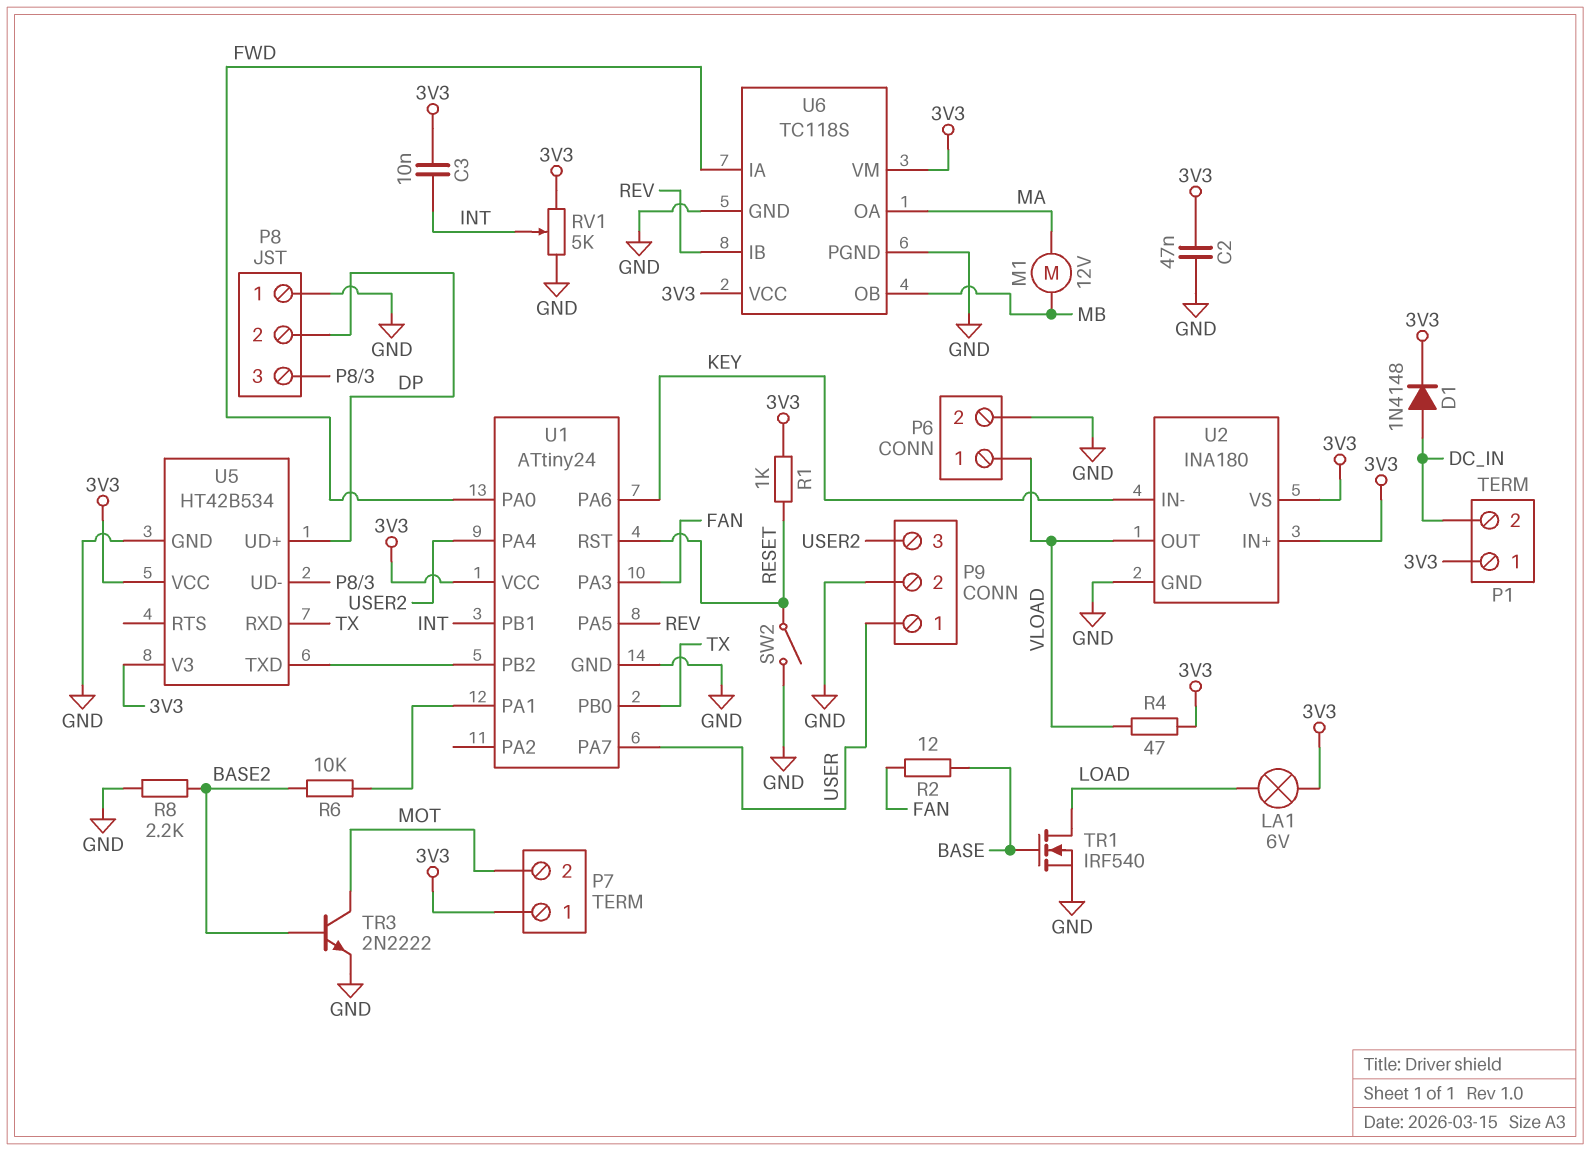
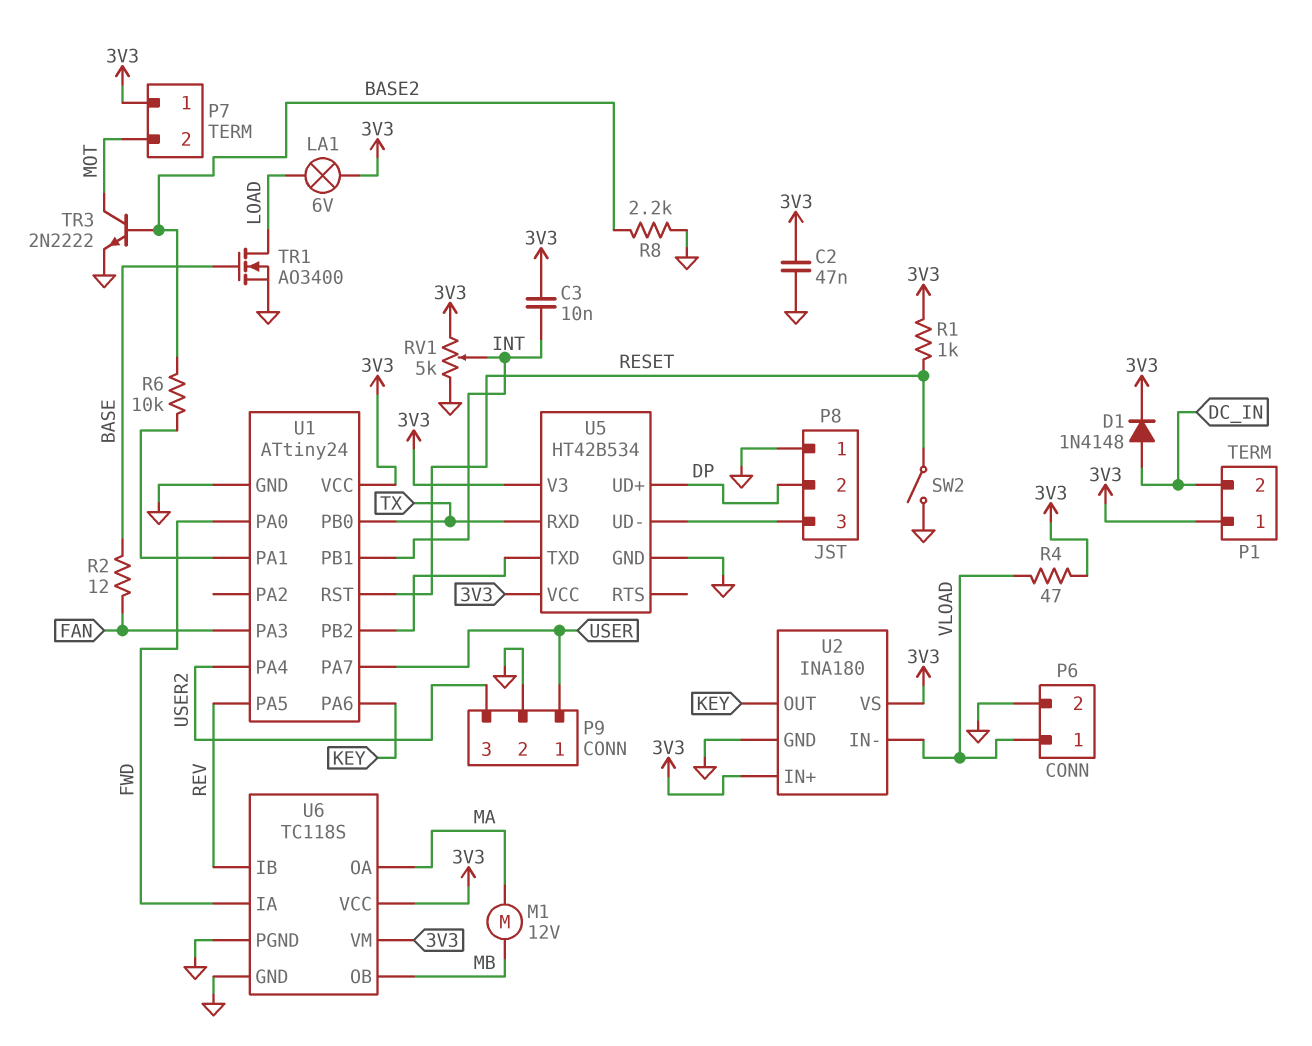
TR1: NMOS IRF540 (G BASE, D LOAD, S GND) -> NMOS AO3400 (G BASE, D LOAD, S GND)
U2 pin IN-: KEY -> VLOAD
U2 pin OUT: VLOAD -> KEY

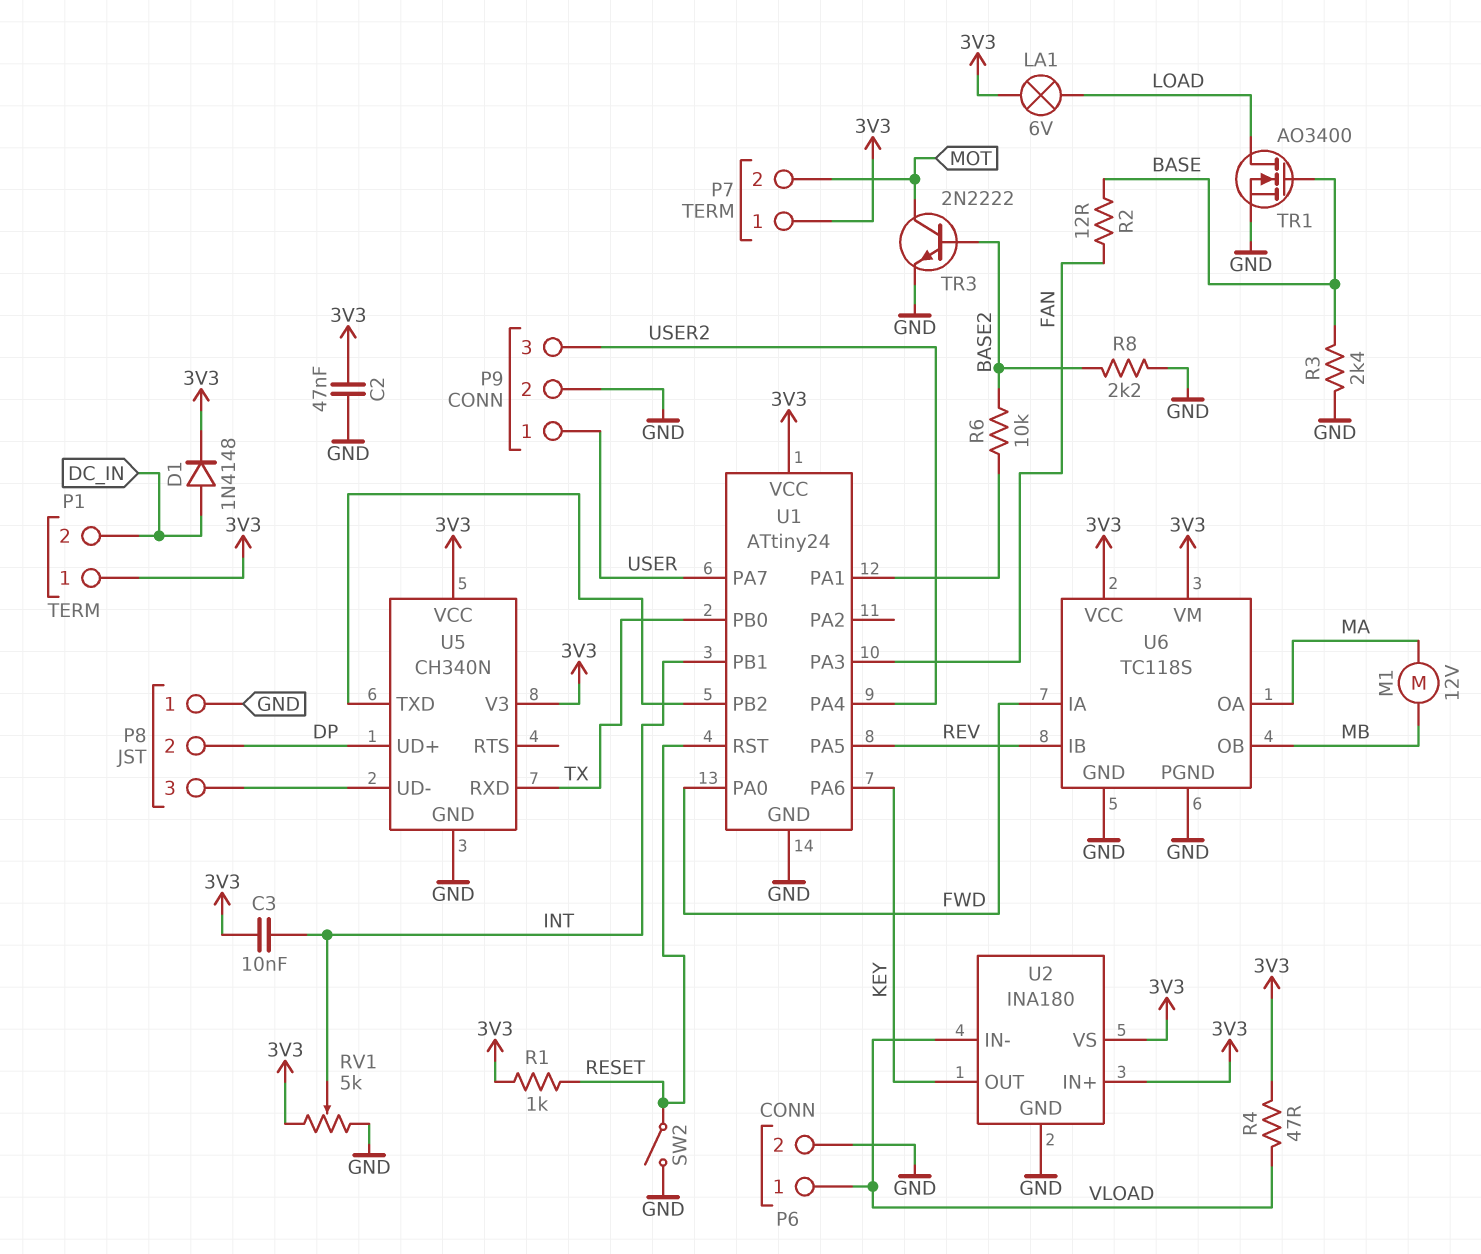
R3: none -> 2.4k (BASE, GND)
U5: HT42B534 -> CH340N

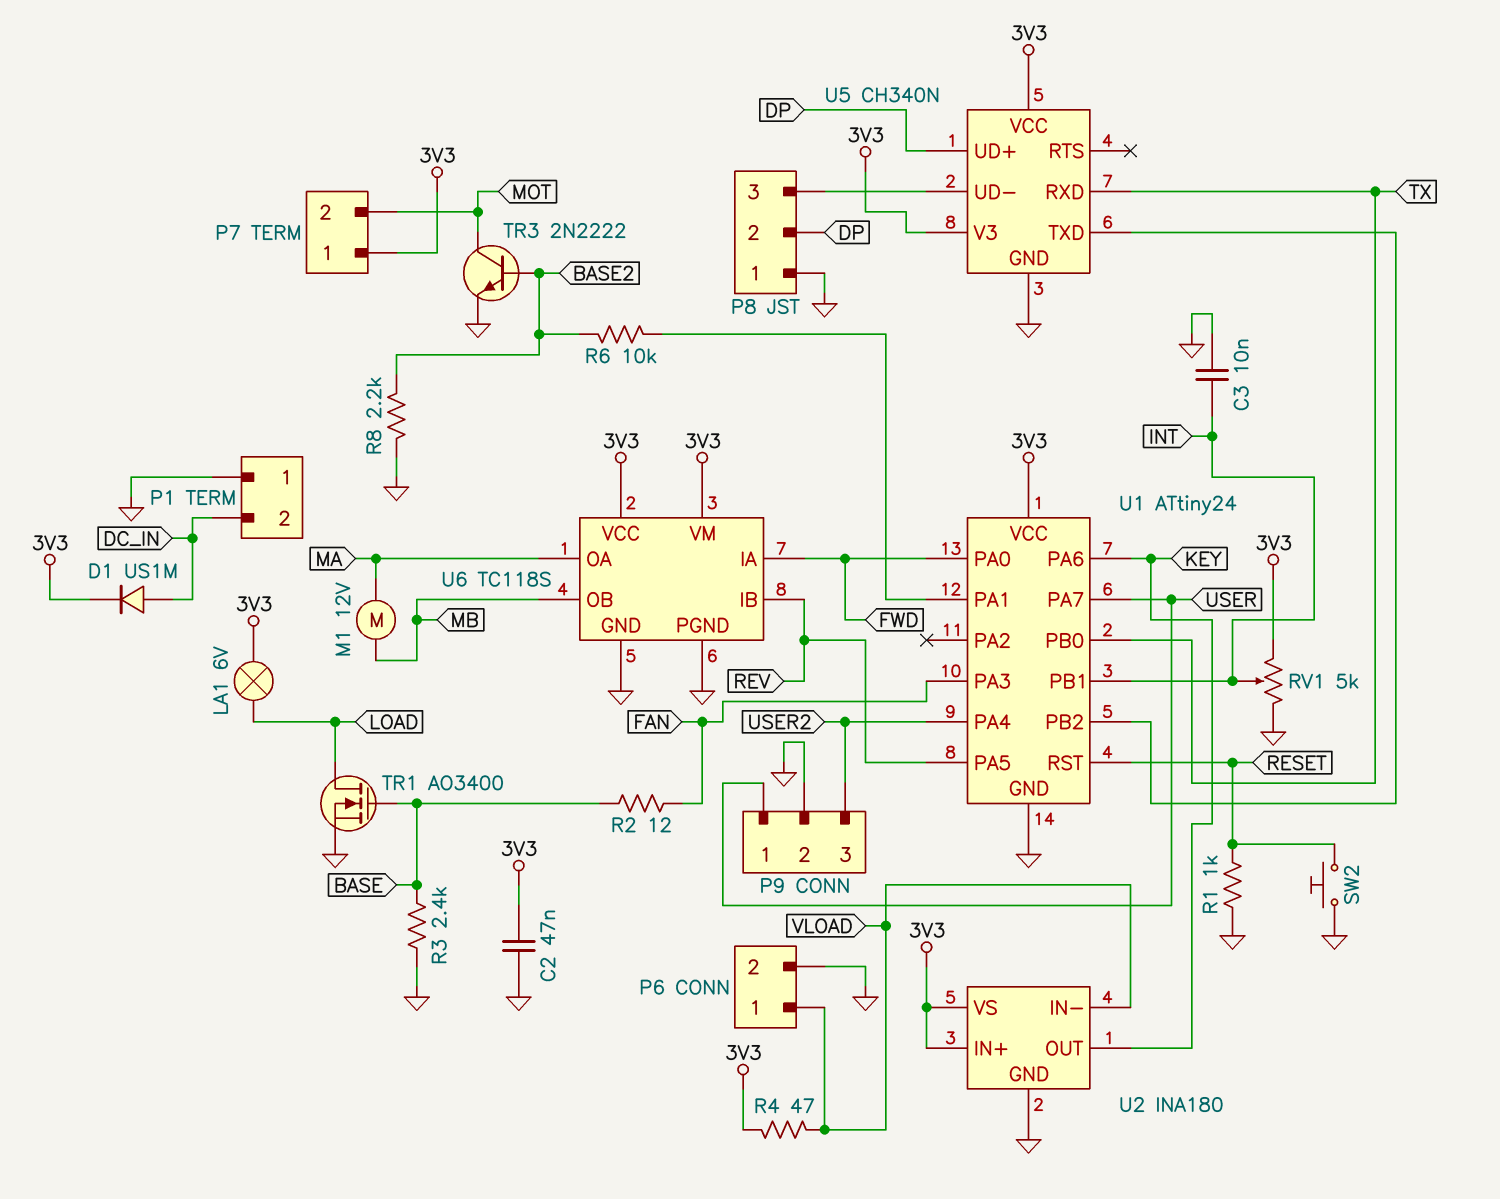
C3: 10nF (3V3, INT) -> 10nF (GND, INT)
D1: diode 1N4148 (A DC_IN, K 3V3) -> diode US1M (A DC_IN, K 3V3)
P1 pin 1: 3V3 -> GND
R1: 1k (3V3, RESET) -> 1k (GND, RESET)
SW2: switch (GND, RESET) -> button (GND, RESET)

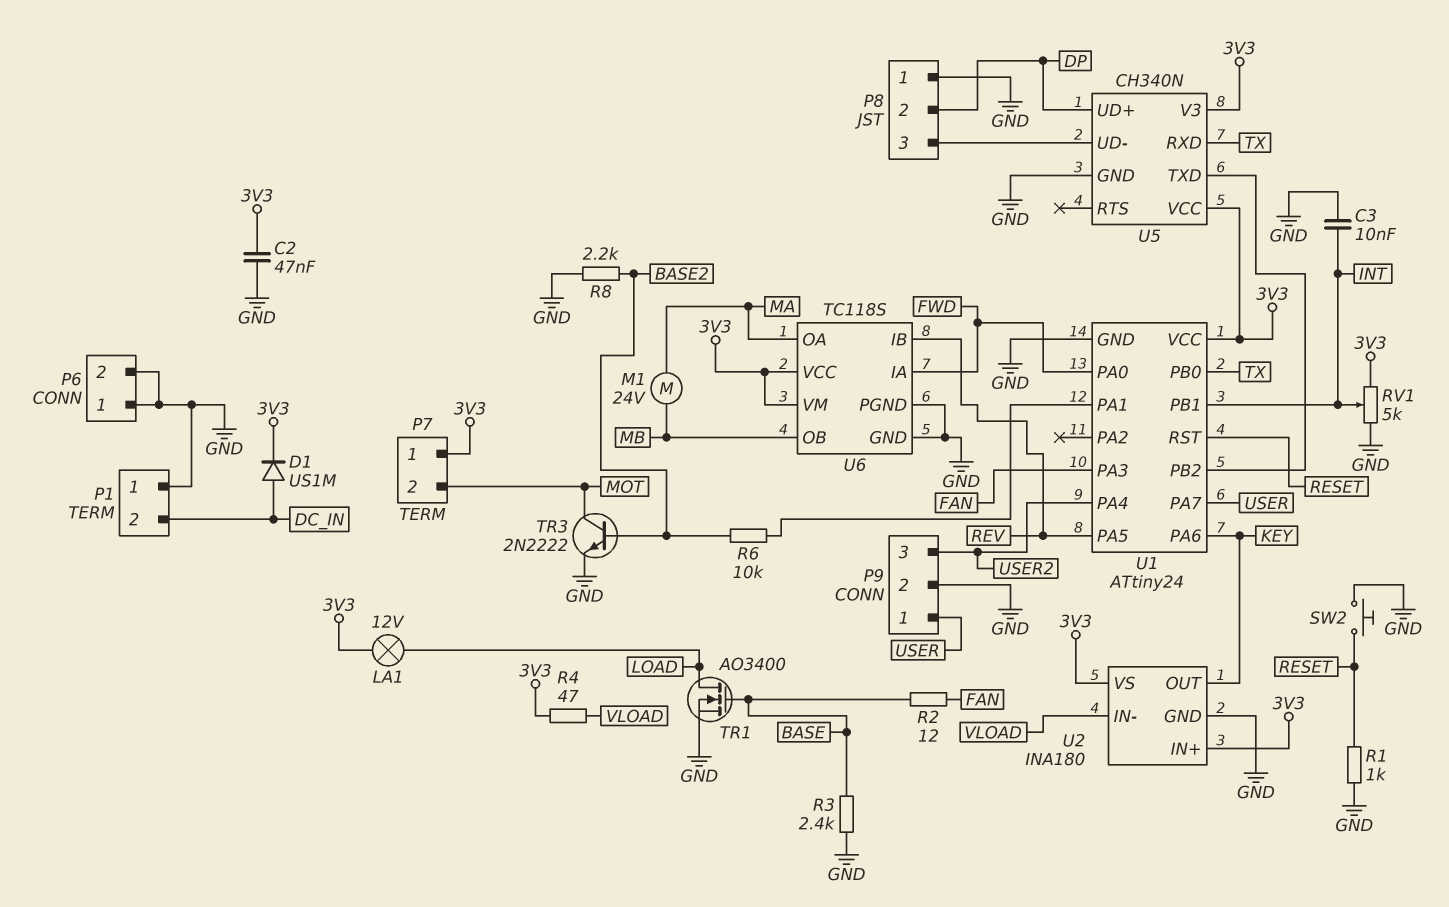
LA1: lamp 6V (3V3, LOAD) -> lamp 12V (3V3, LOAD)
M1: motor 12V (MA, MB) -> motor 24V (MA, MB)
P6 pin 1: VLOAD -> GND

